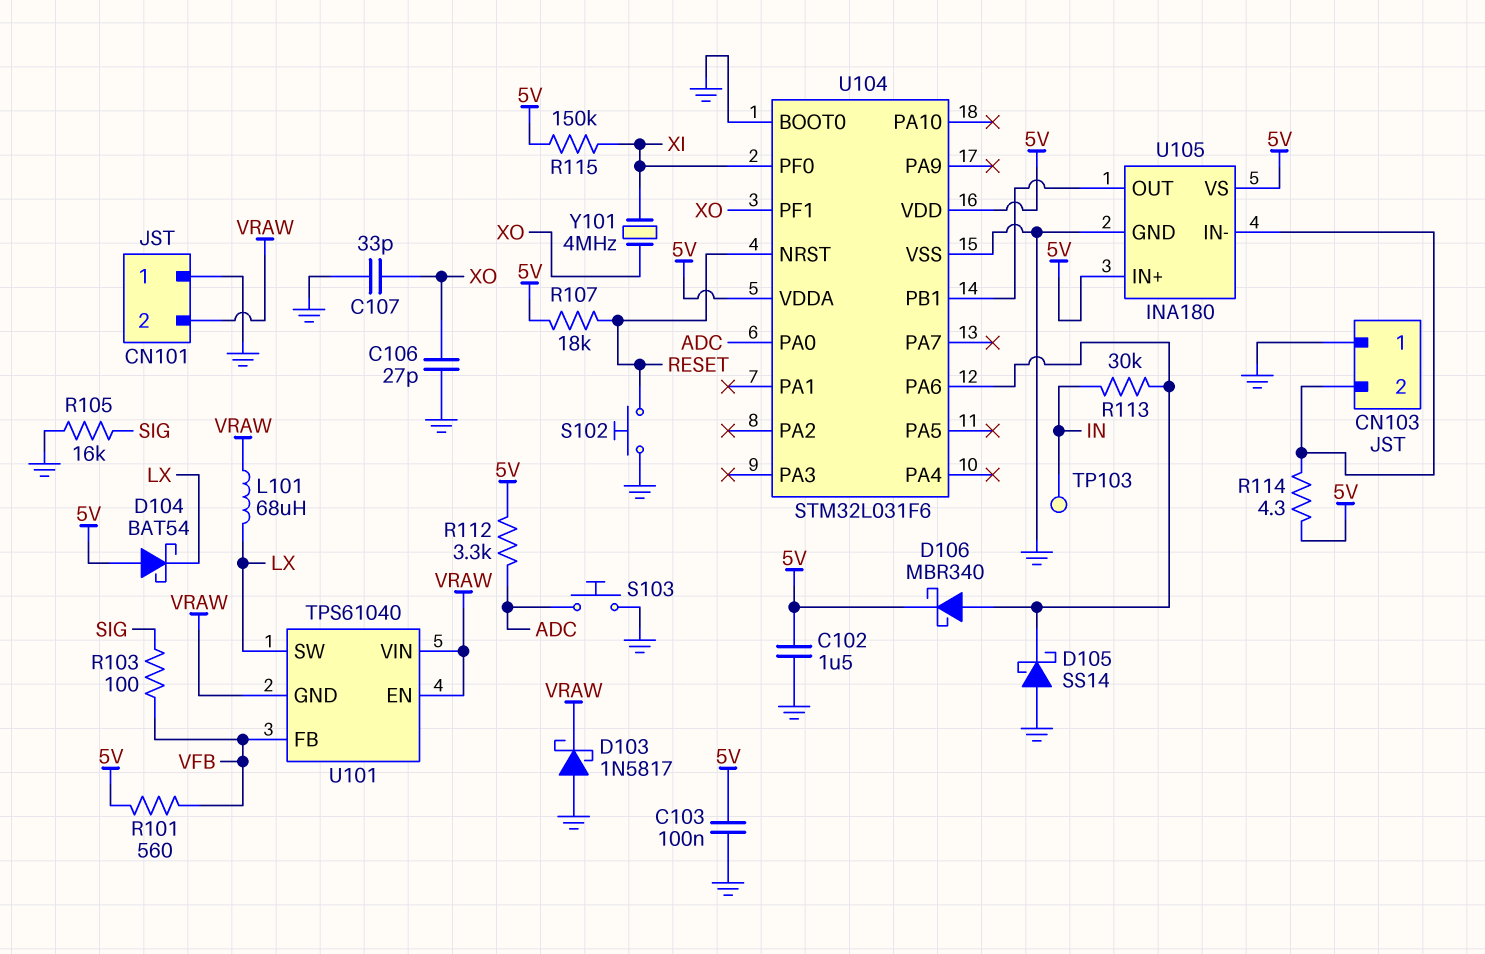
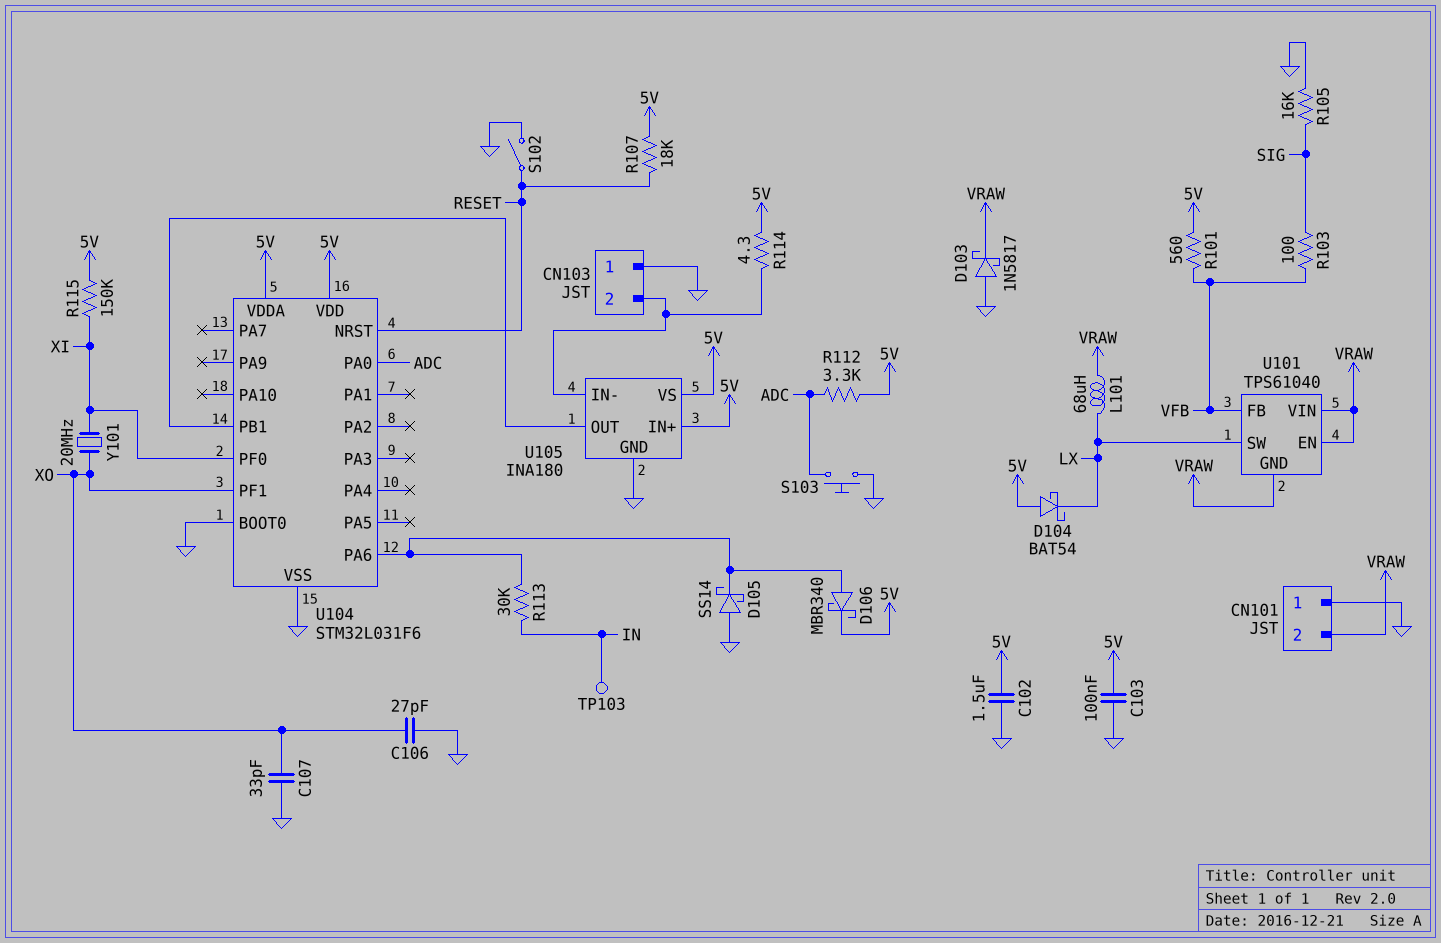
S102: button (GND, RESET) -> switch (GND, RESET)
Y101: 4MHz (XI, XO) -> 20MHz (XI, XO)

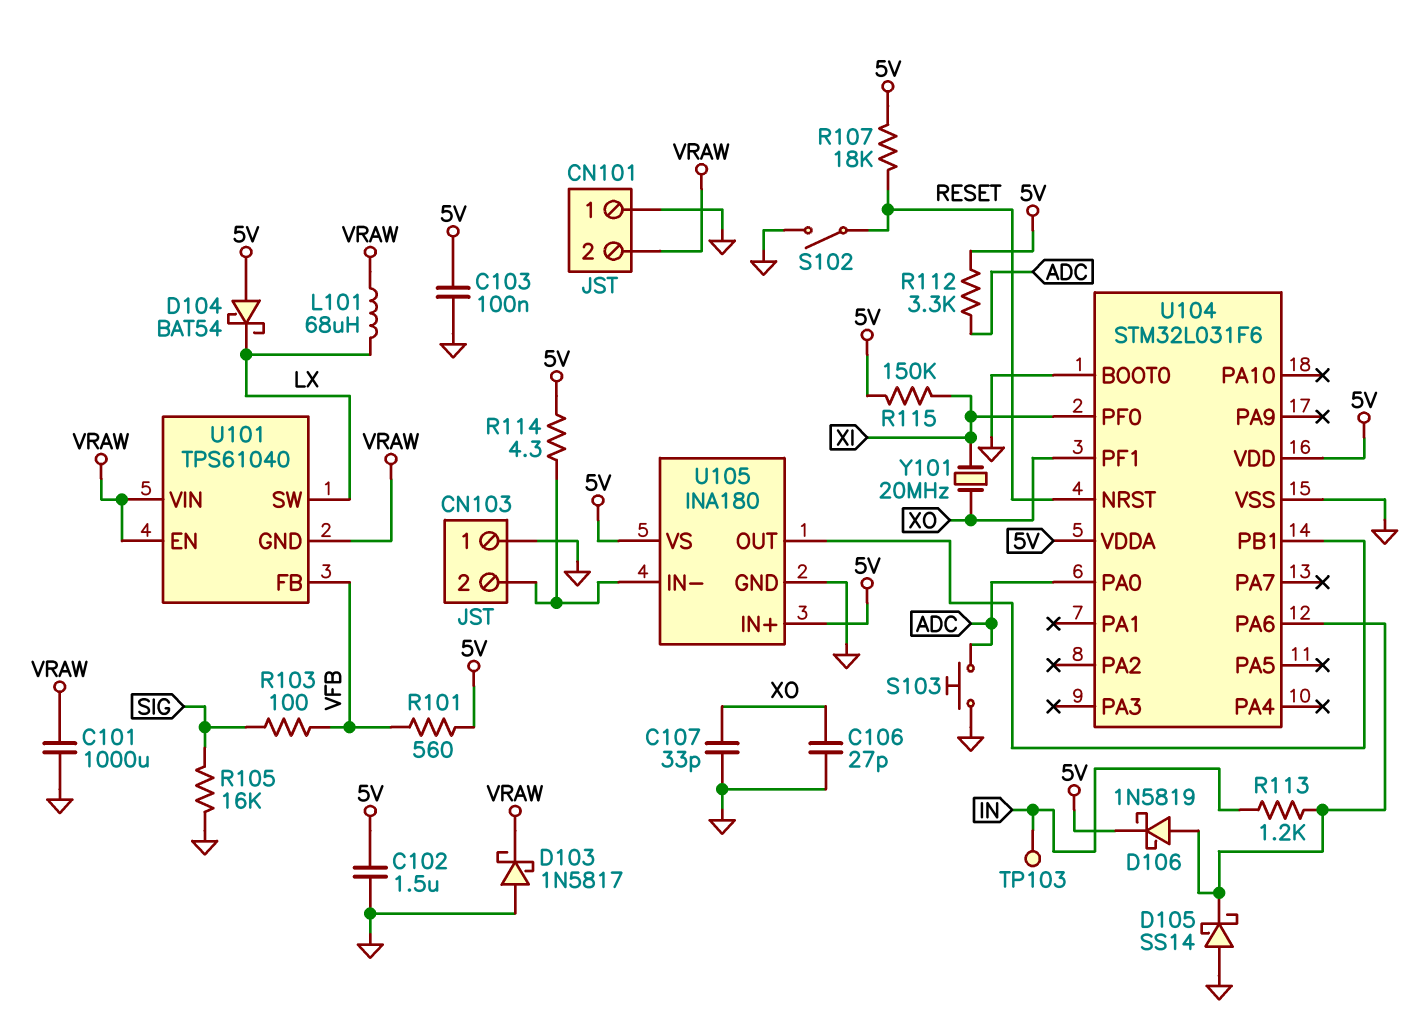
C101: none -> 1000uF (GND, VRAW)
D106: schottky MBR340 (A U104/PA6, K 5V) -> schottky 1N5819 (A U104/PA6, K 5V)
R113: 30k (IN, U104/PA6) -> 1.2k (IN, U104/PA6)

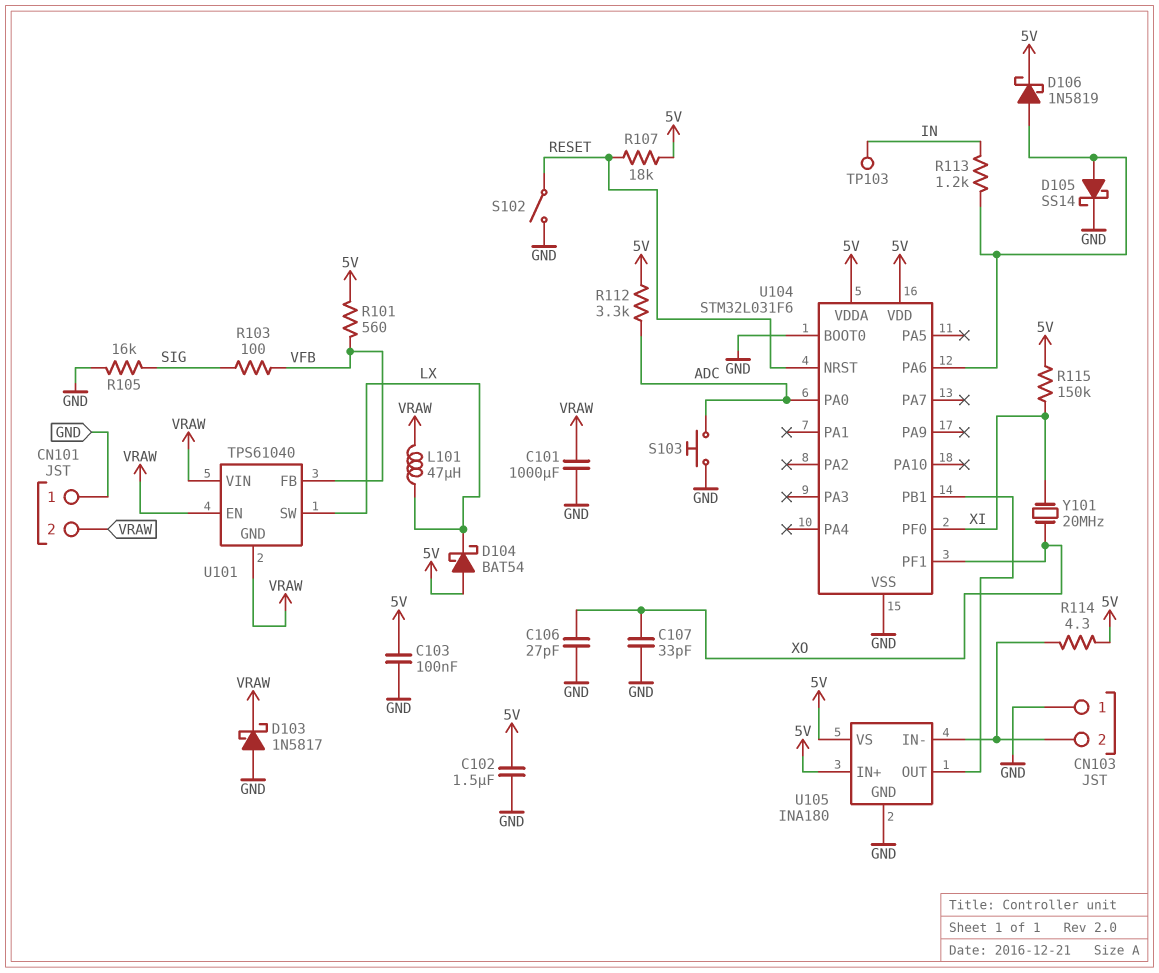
D105: schottky SS14 (A GND, K U104/PA6) -> schottky SS14 (A U104/PA6, K GND)
L101: 68uH (LX, VRAW) -> 47uH (LX, VRAW)

